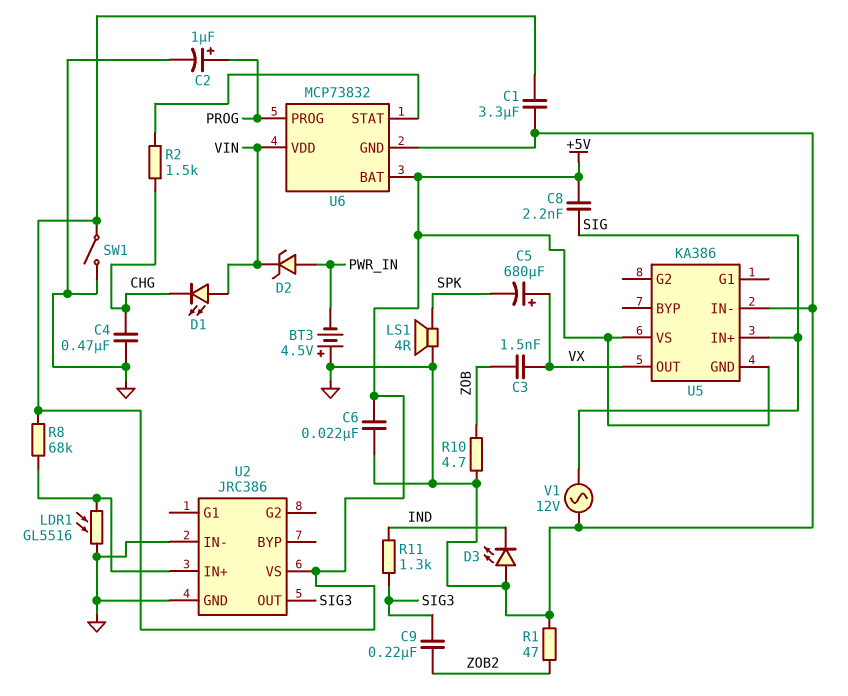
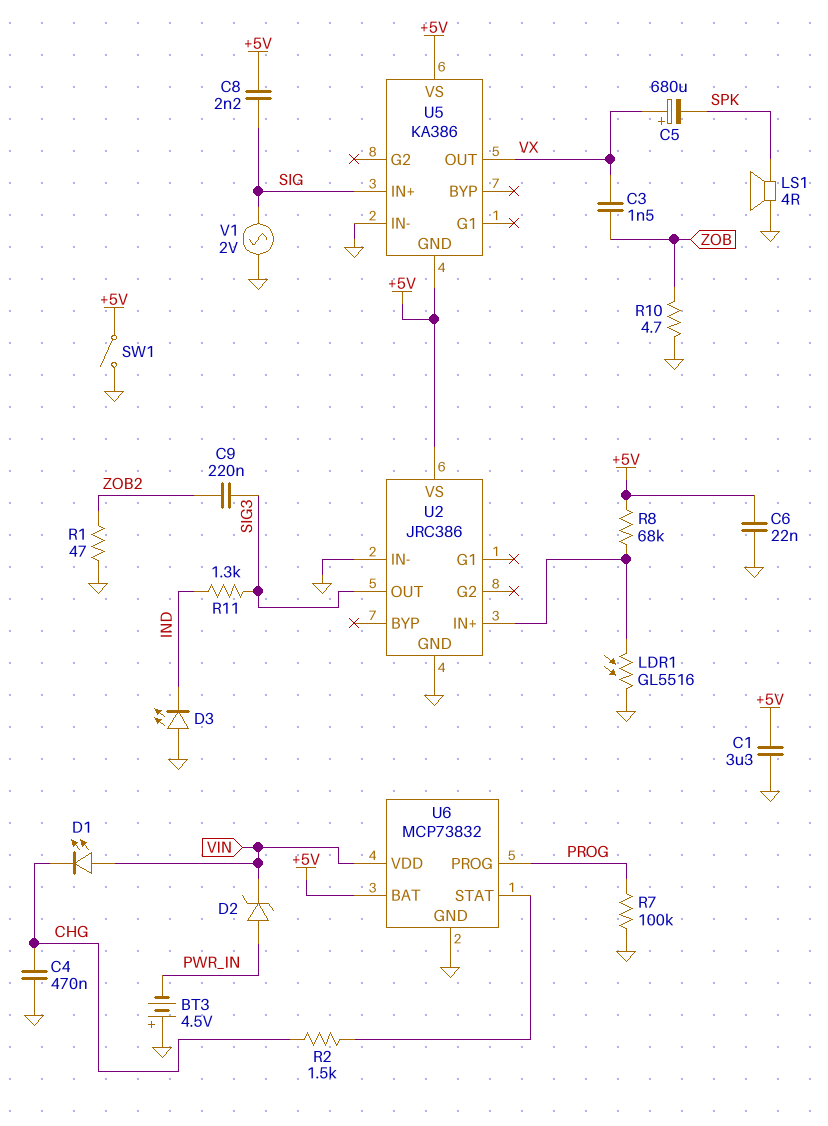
C2: 1uF (plus PROG, minus GND) -> none
R7: none -> 100k (GND, PROG)
V1: AC 12V (GND, SIG) -> AC 2V (GND, SIG)

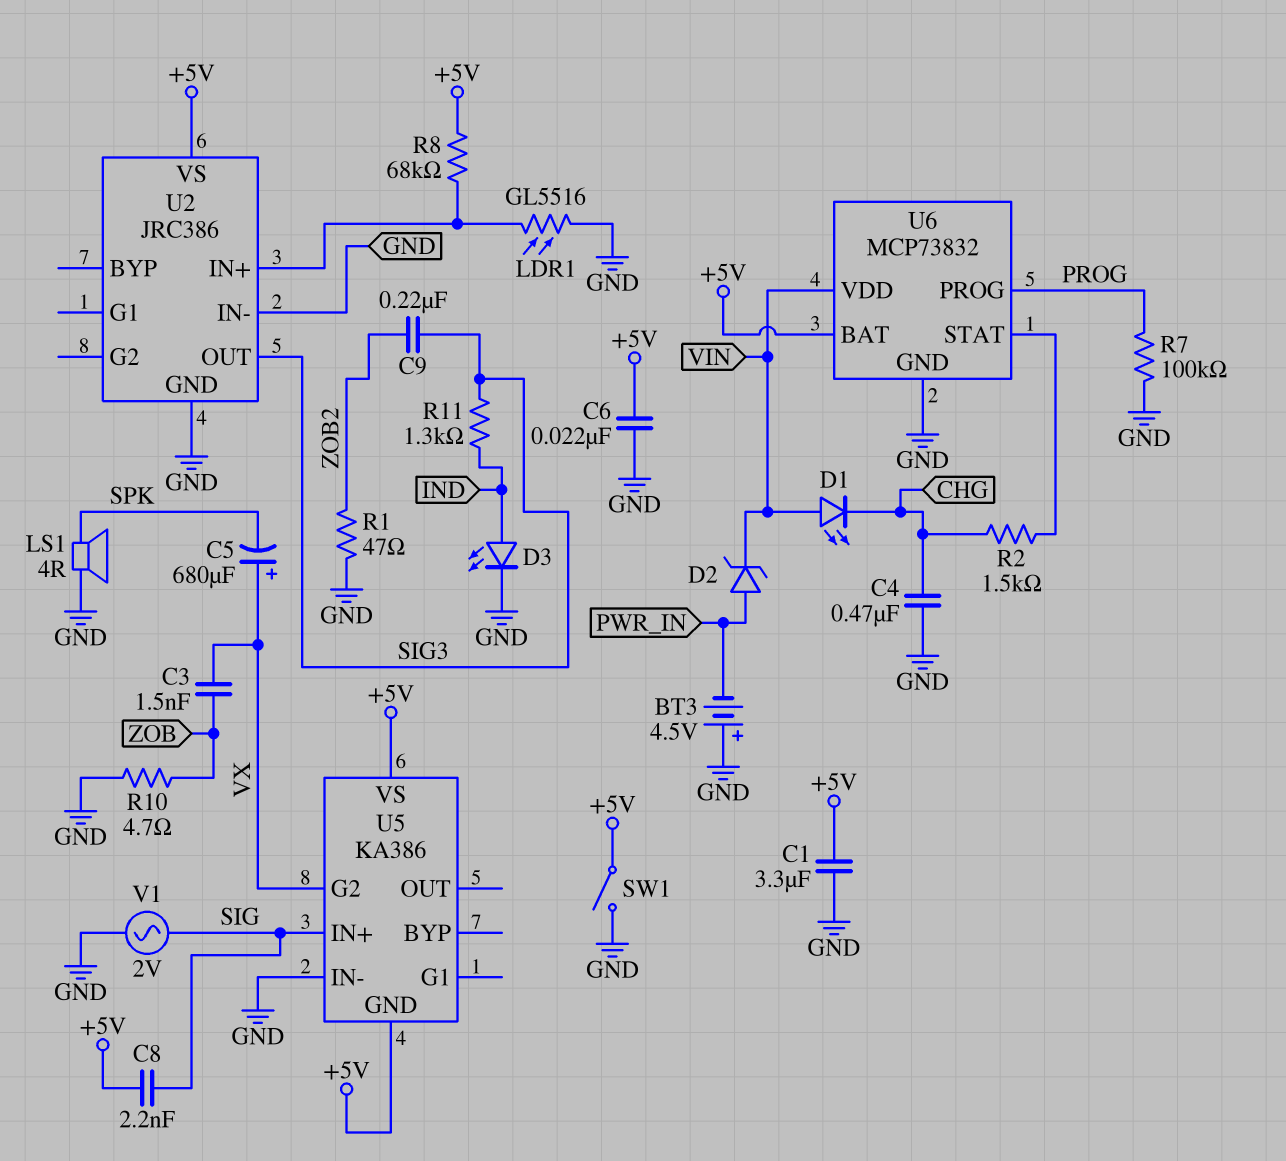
D3: LED (A GND, K IND) -> LED (A IND, K GND)
U5 pin G2: none -> VX
U5 pin OUT: VX -> none

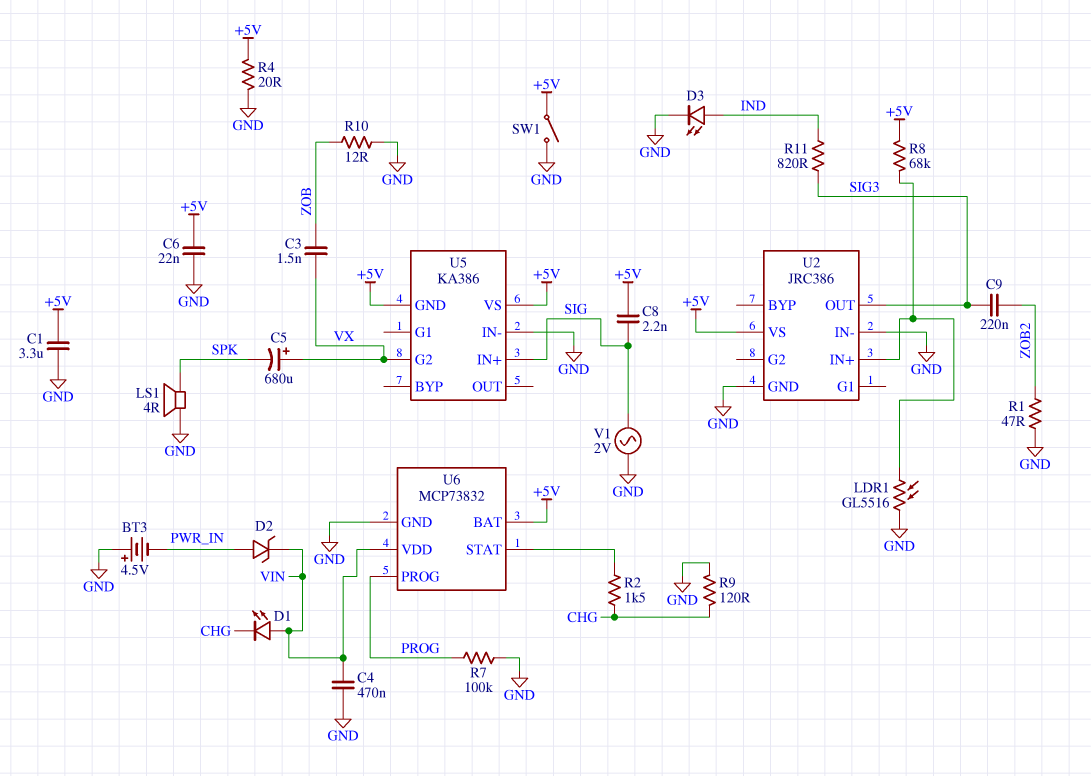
C4: 470nF (CHG, GND) -> 470nF (GND, VIN)
R4: none -> 20 (+5V, GND)
R9: none -> 120 (CHG, GND)
R10: 4.7 (GND, ZOB) -> 12 (GND, ZOB)
R11: 1.3k (IND, SIG3) -> 820 (IND, SIG3)

